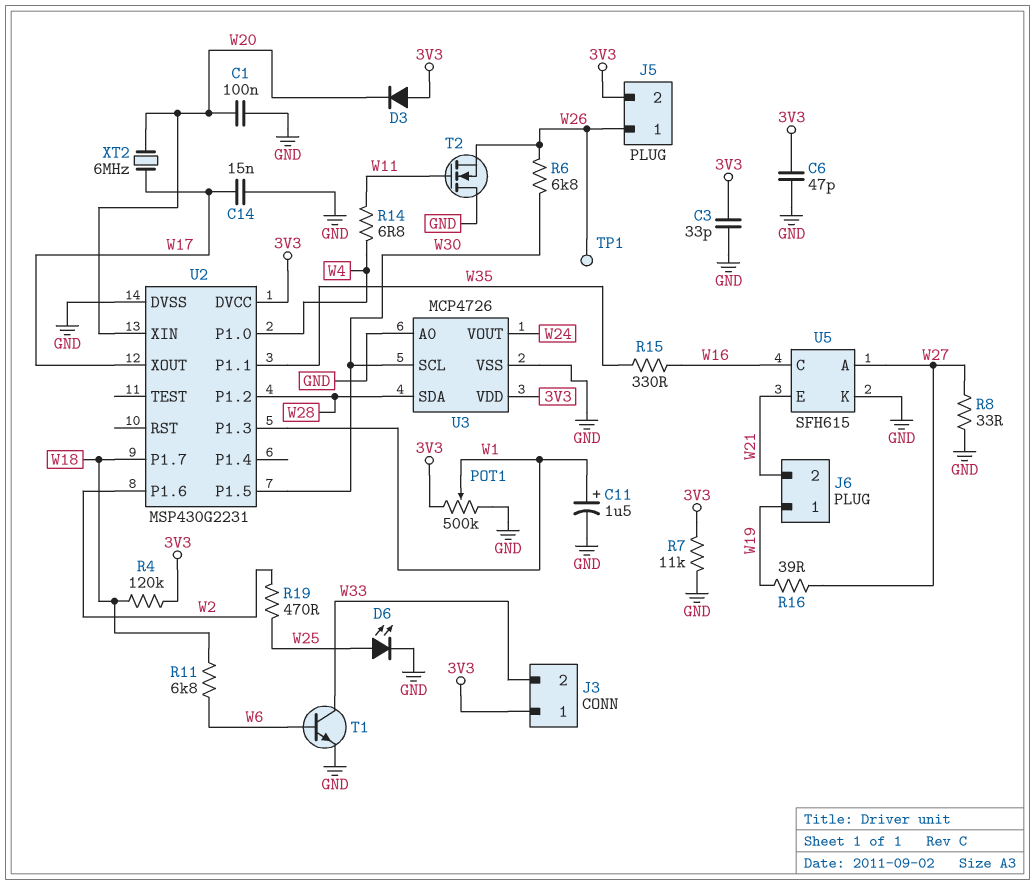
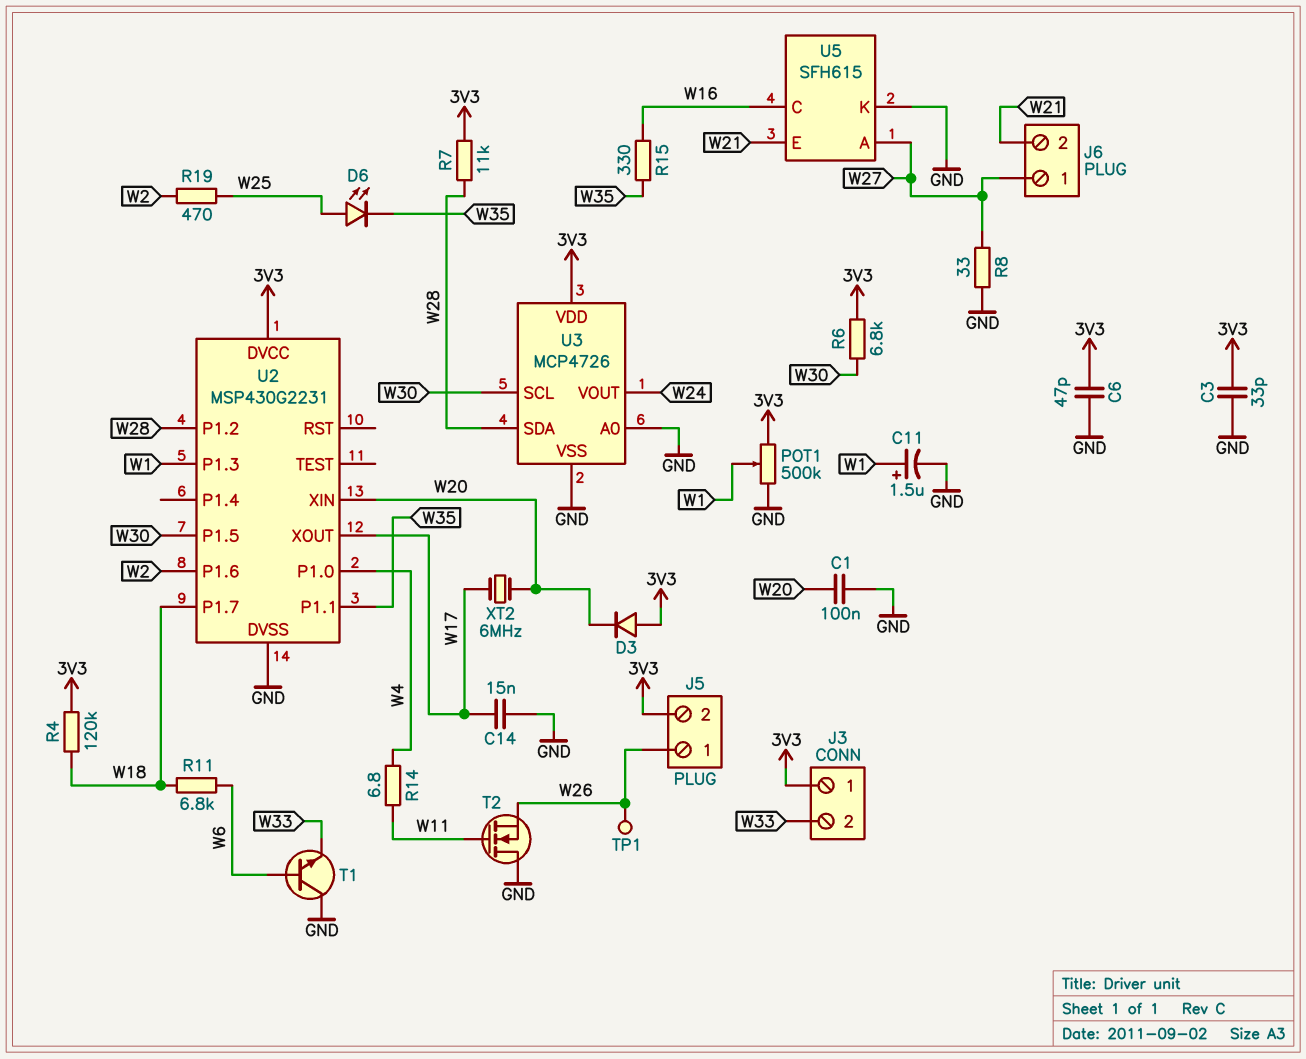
D6: LED (A W25, K GND) -> LED (A W25, K W35)
J6 pin 1: W19 -> W27
R6: 6.8k (W26, W30) -> 6.8k (3V3, W30)
R7: 11k (3V3, GND) -> 11k (3V3, W28)
R16: 39 (W19, W27) -> none
T1: NPN (B W6, C W33, E GND) -> NPN (B W6, C GND, E W33)

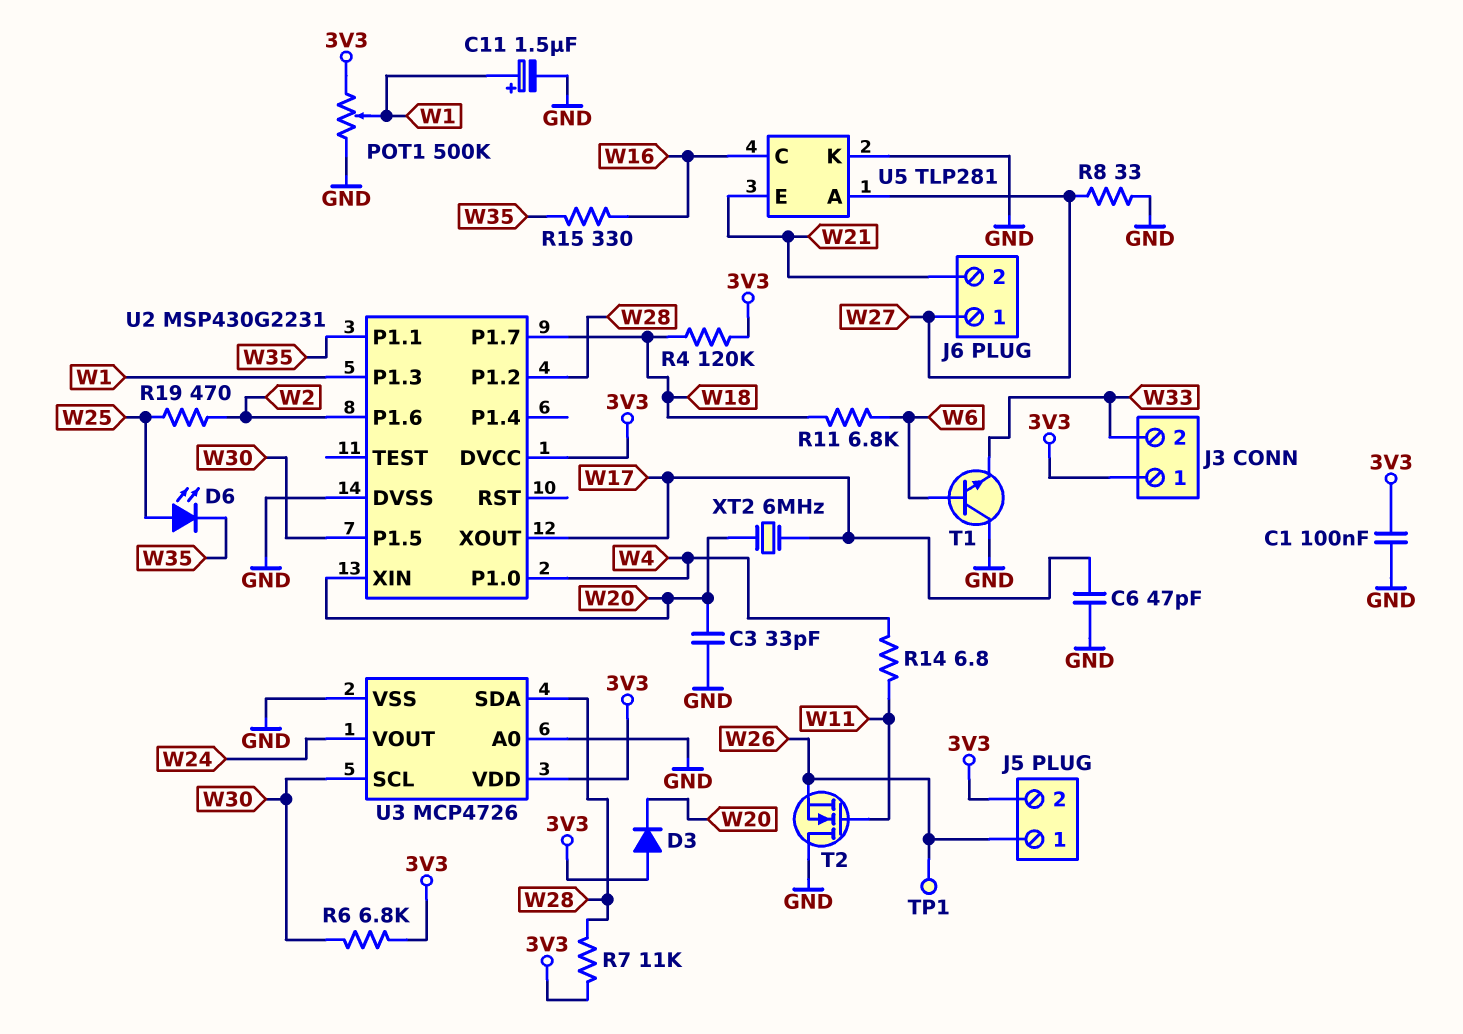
C1: 100nF (GND, W20) -> 100nF (3V3, GND)
C3: 33pF (3V3, GND) -> 33pF (GND, W20)
C6: 47pF (3V3, GND) -> 47pF (GND, W17)
C14: 15nF (GND, W17) -> none
U5: SFH615 -> TLP281

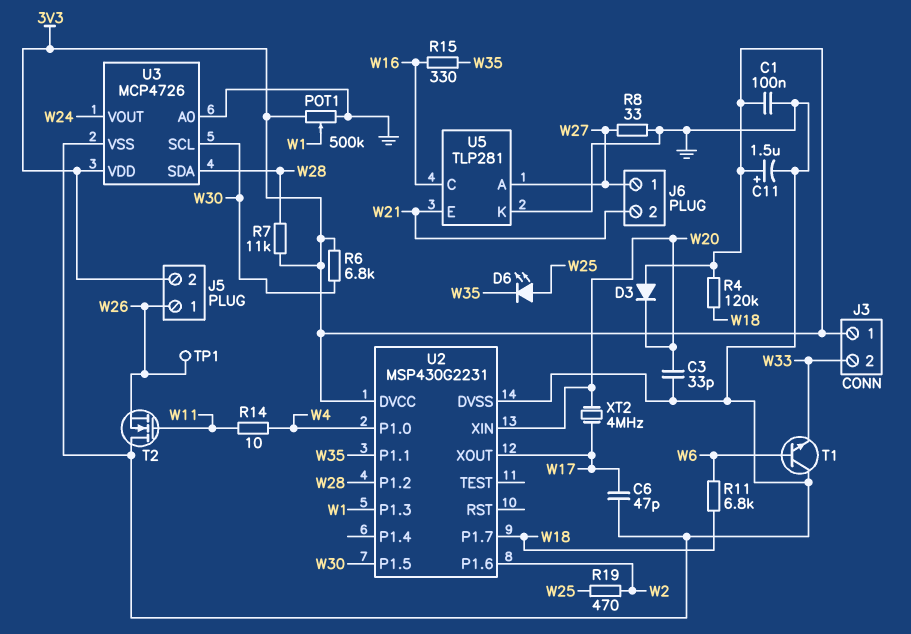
C11: 1.5uF (plus W1, minus GND) -> 1.5uF (plus 3V3, minus GND)
R14: 6.8 (W4, W11) -> 10 (W4, W11)
XT2: 6MHz (W17, W20) -> 4MHz (W17, W20)

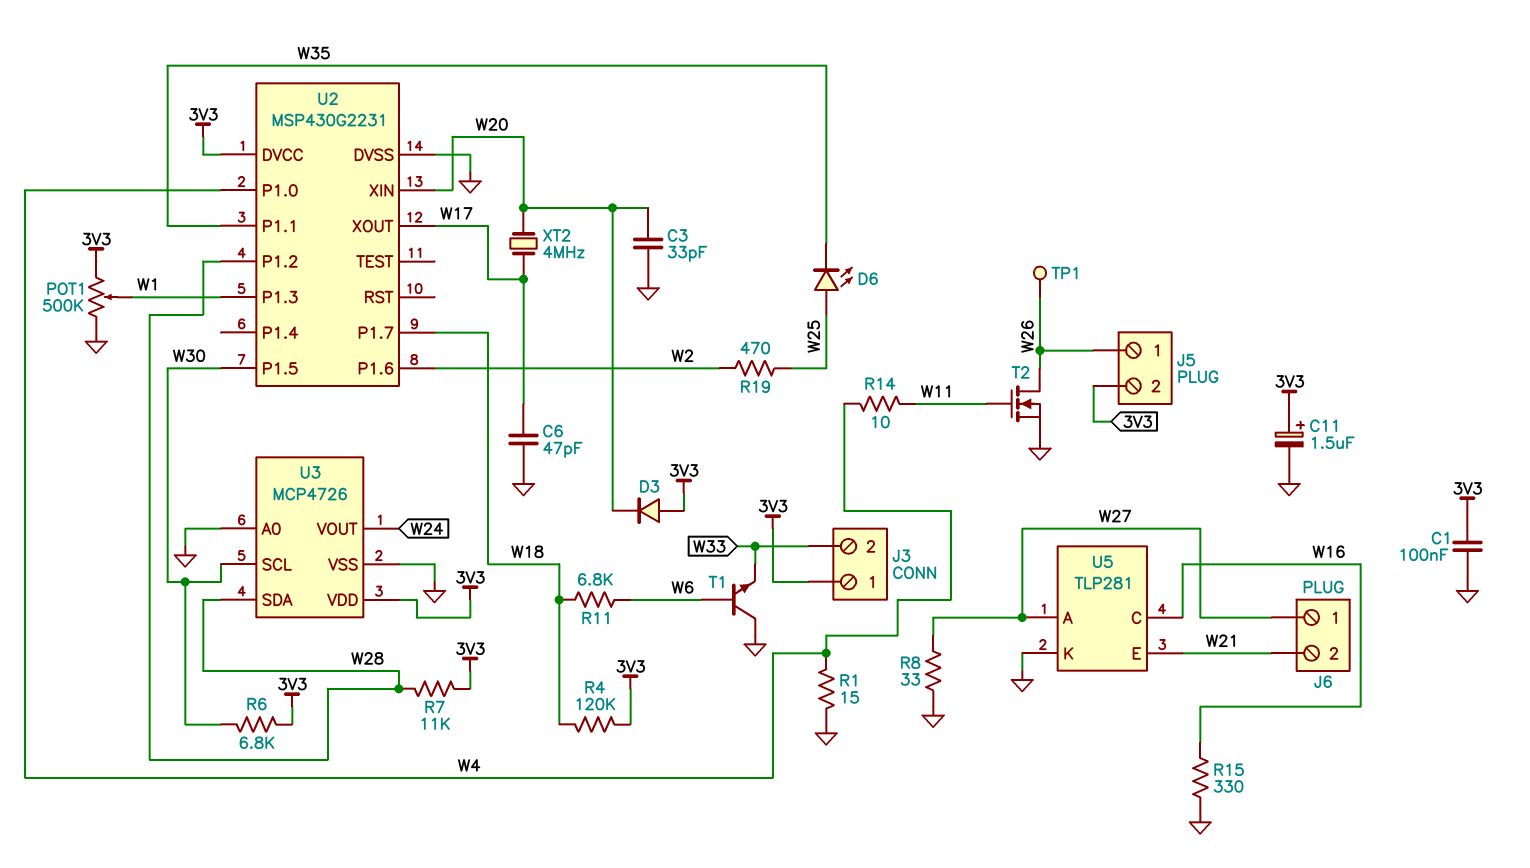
R1: none -> 15 (GND, W4)
R15: 330 (W16, W35) -> 330 (GND, W16)
T2: NMOS (G W11, D GND, S W26) -> NMOS (G W11, D W26, S GND)

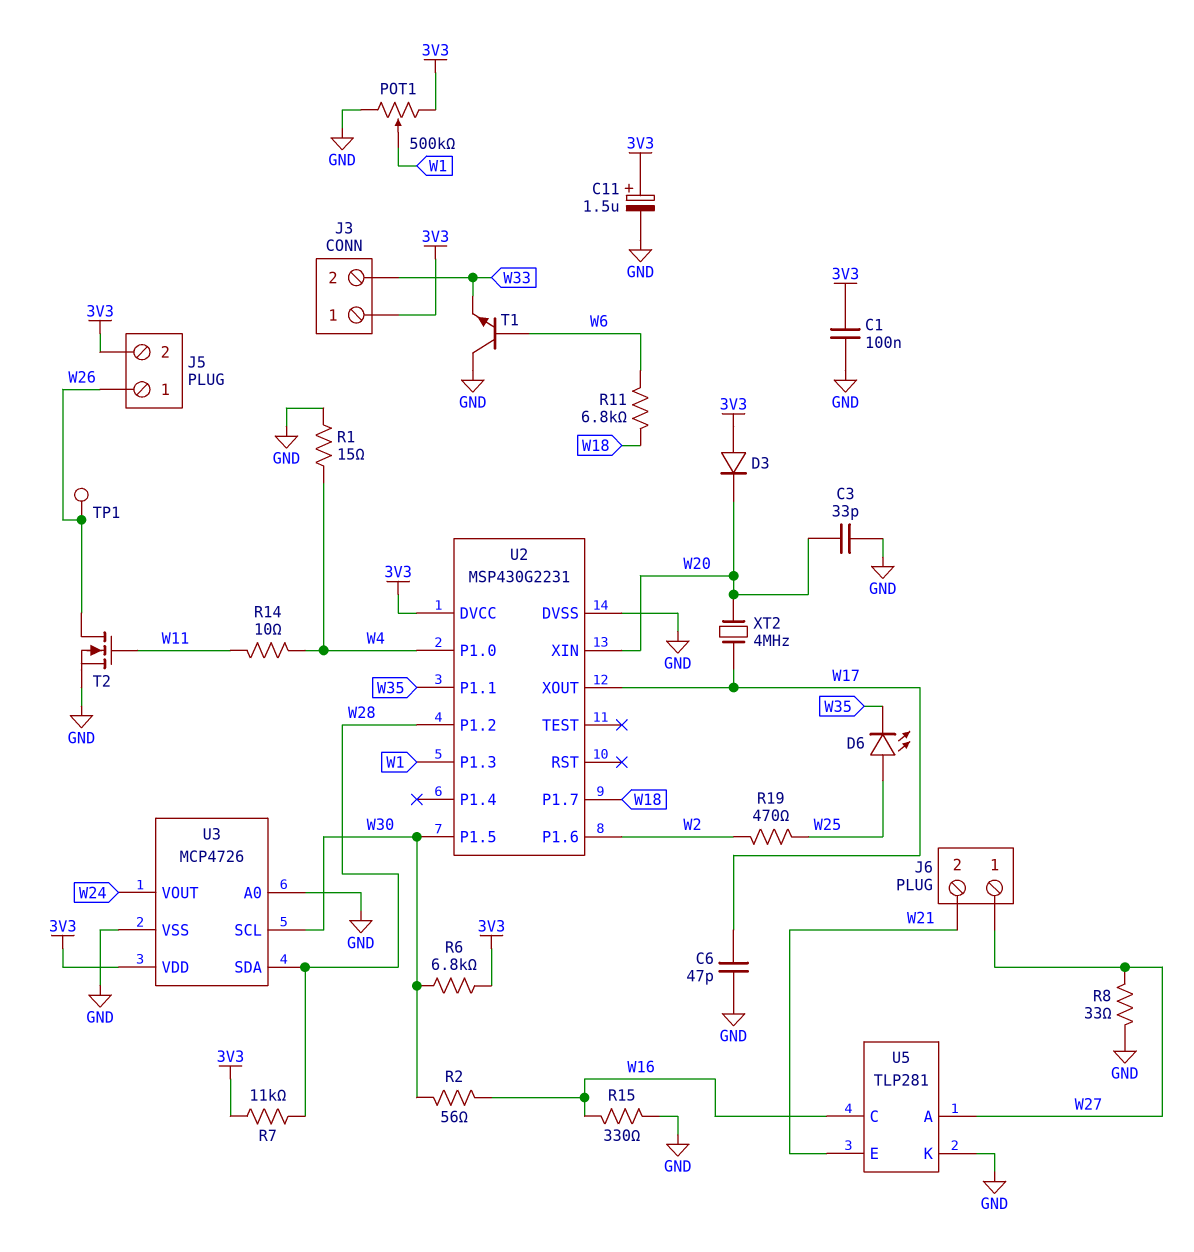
R2: none -> 56 (W16, W30)
R4: 120k (3V3, W18) -> none

